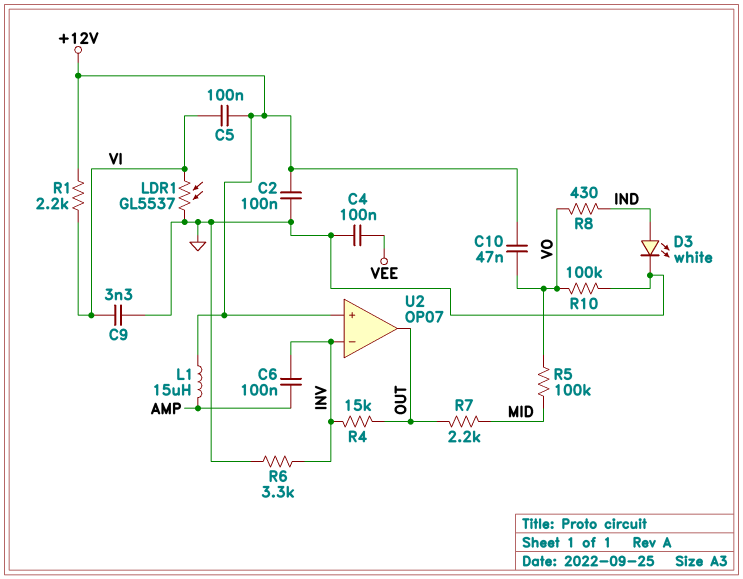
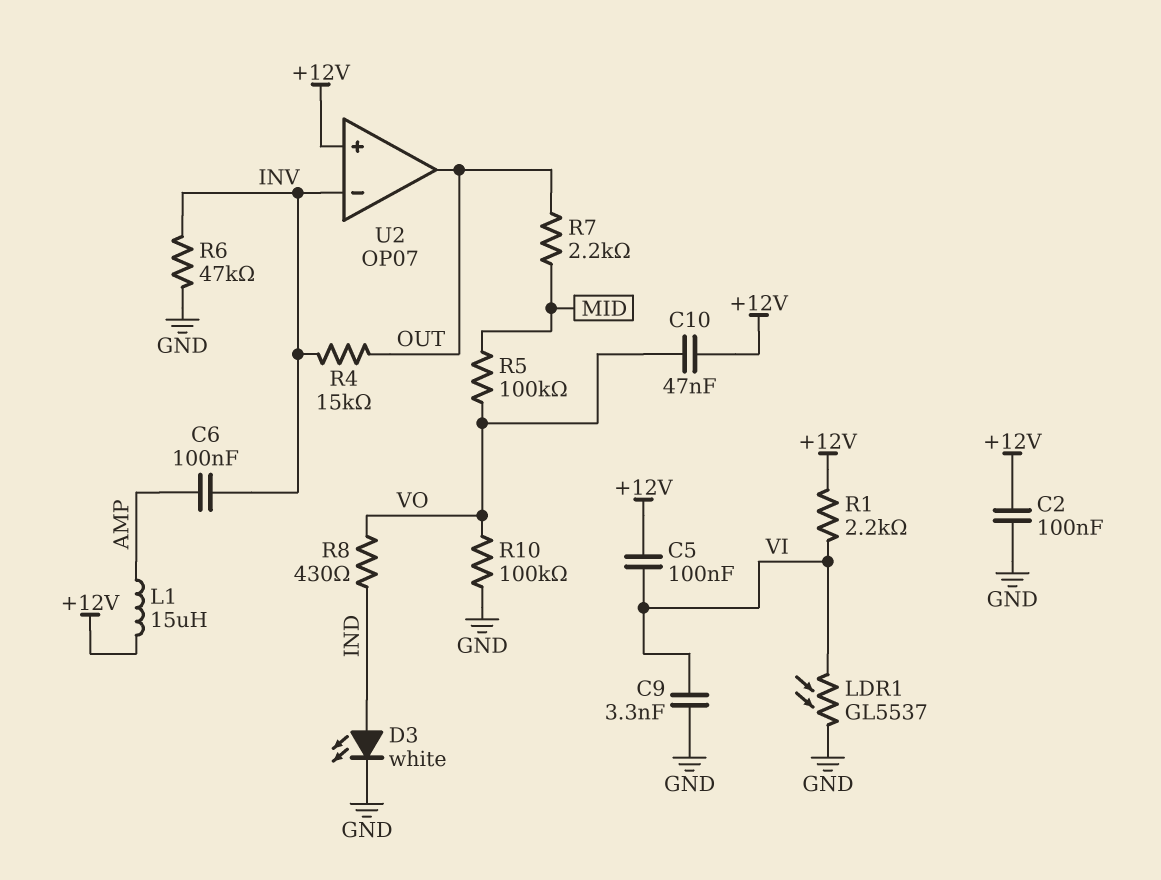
C4: 100nF (GND, VEE) -> none
R6: 3.3k (GND, INV) -> 47k (GND, INV)

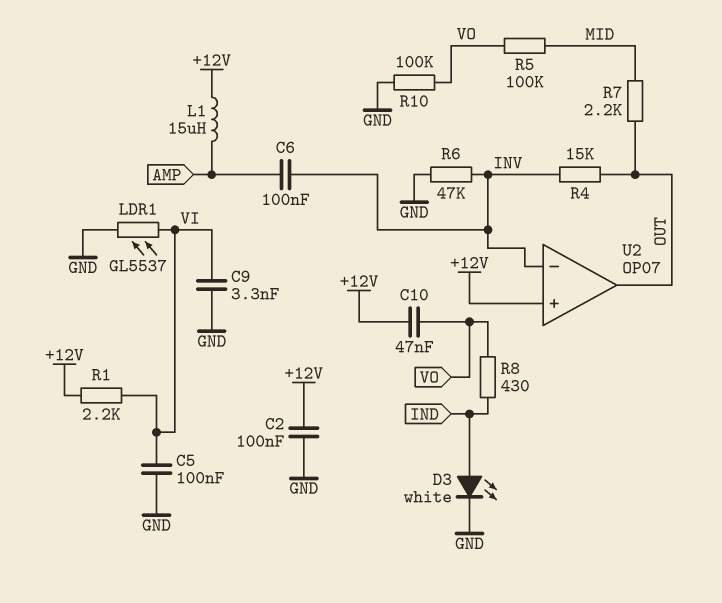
C5: 100nF (+12V, VI) -> 100nF (GND, VI)

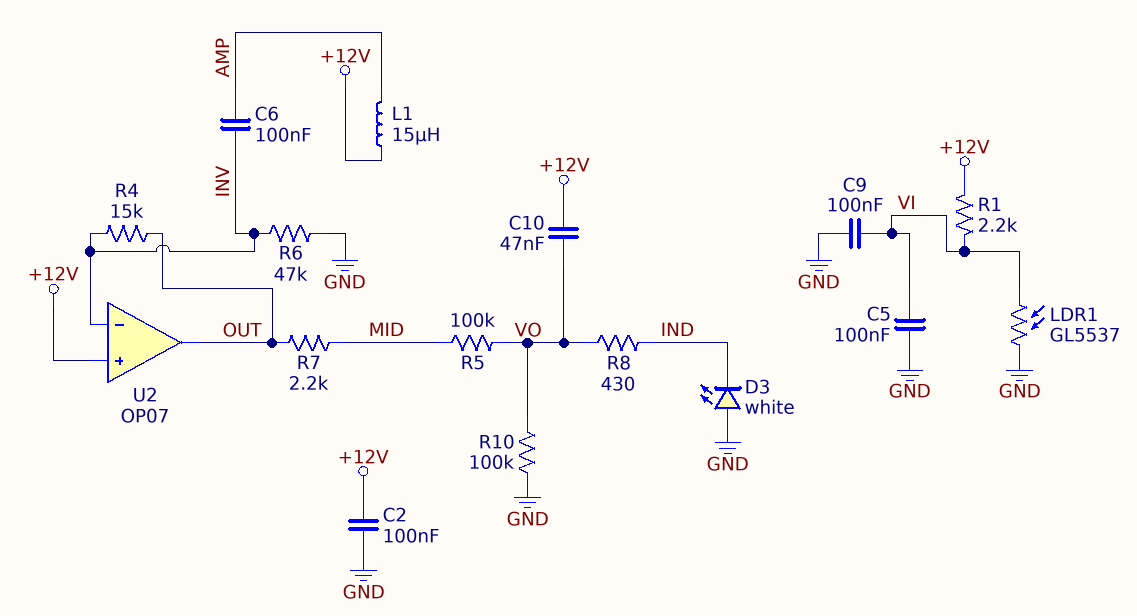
C9: 3.3nF (GND, VI) -> 100nF (GND, VI)
D3: LED white (A IND, K GND) -> LED white (A GND, K IND)

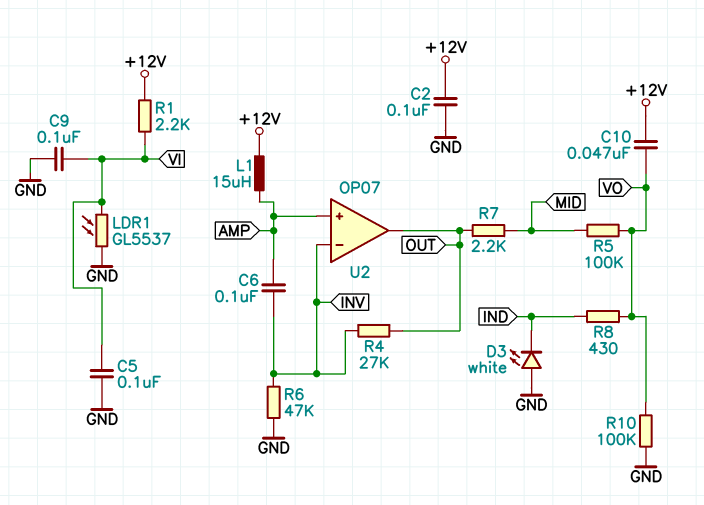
R4: 15k (INV, OUT) -> 27k (INV, OUT)
U2 pin in+: +12V -> AMP

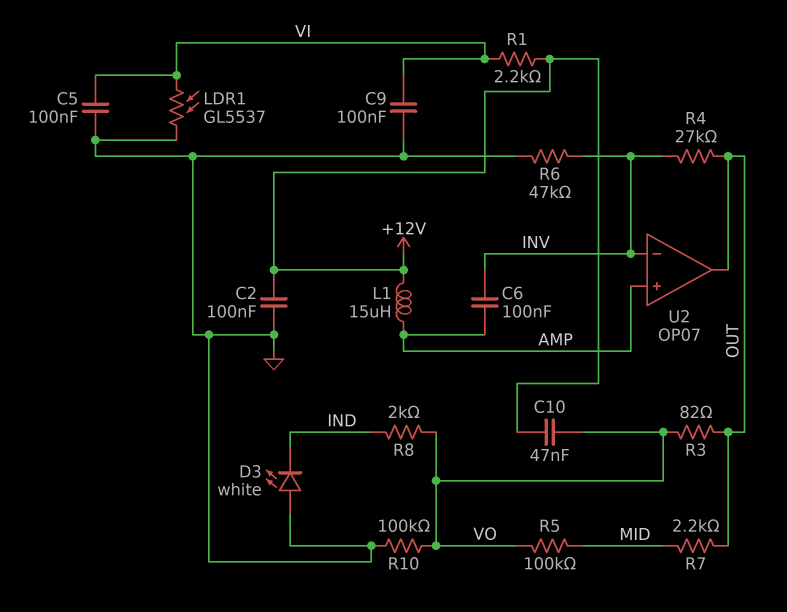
R3: none -> 82 (OUT, VO)
R8: 430 (IND, VO) -> 2k (IND, VO)

